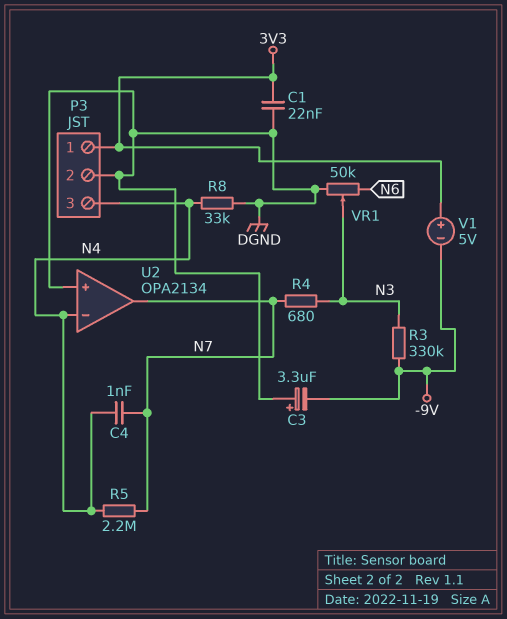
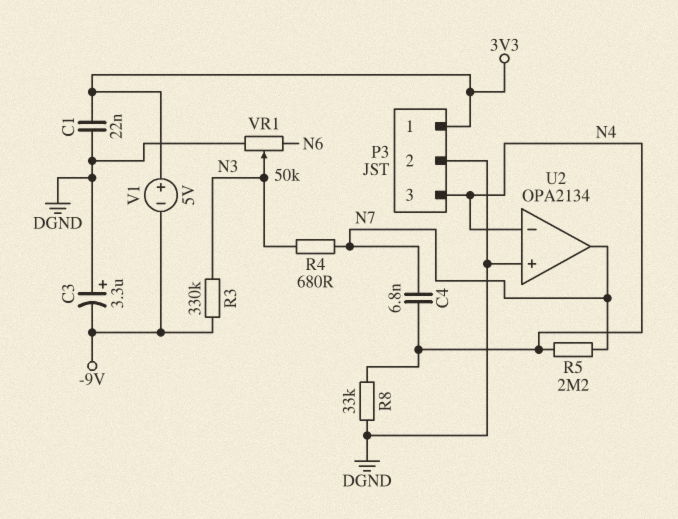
C4: 1nF (N4, N7) -> 6.8nF (N4, N7)

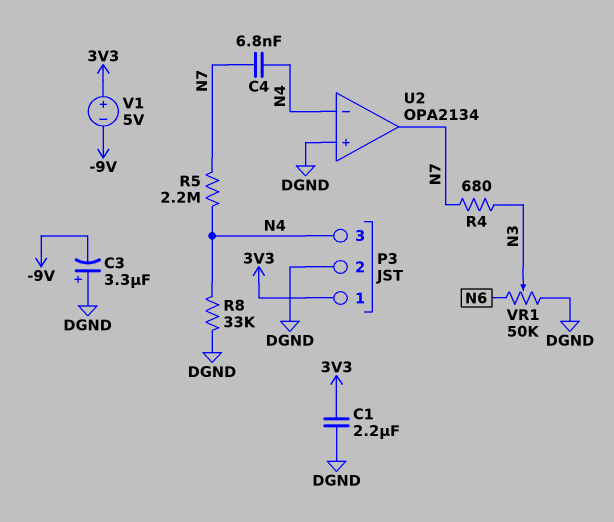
C1: 22nF (3V3, DGND) -> 2.2uF (3V3, DGND)
R3: 330k (-9V, N3) -> none

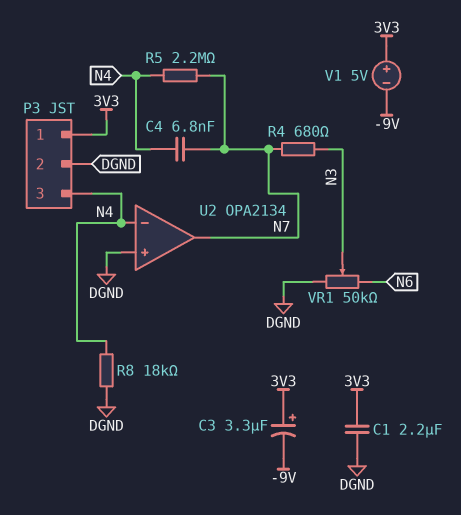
C3: 3.3uF (plus DGND, minus -9V) -> 3.3uF (plus 3V3, minus -9V)
R8: 33k (DGND, N4) -> 18k (DGND, N4)

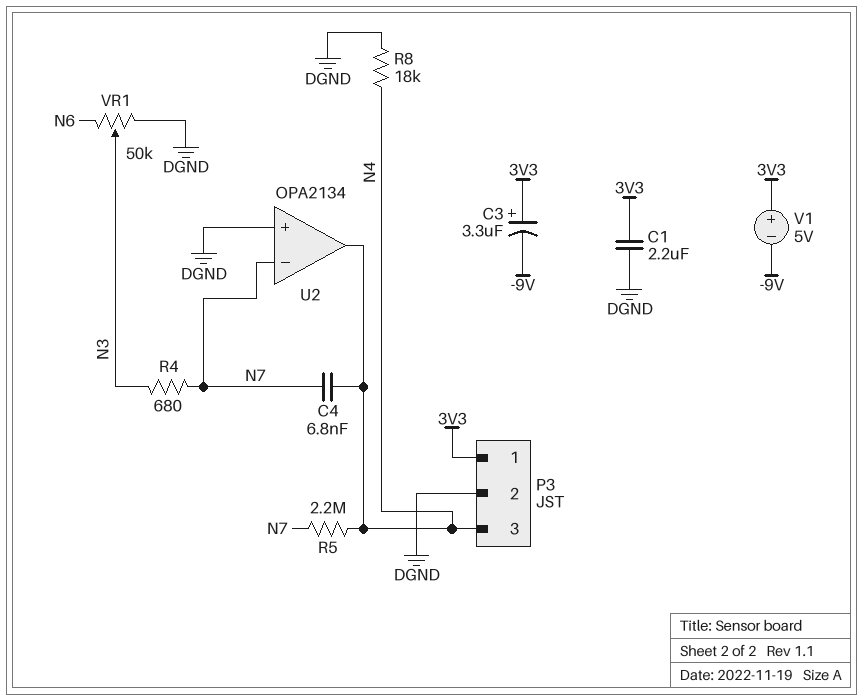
U2 pin in-: N4 -> N7
U2 pin out: N7 -> N4

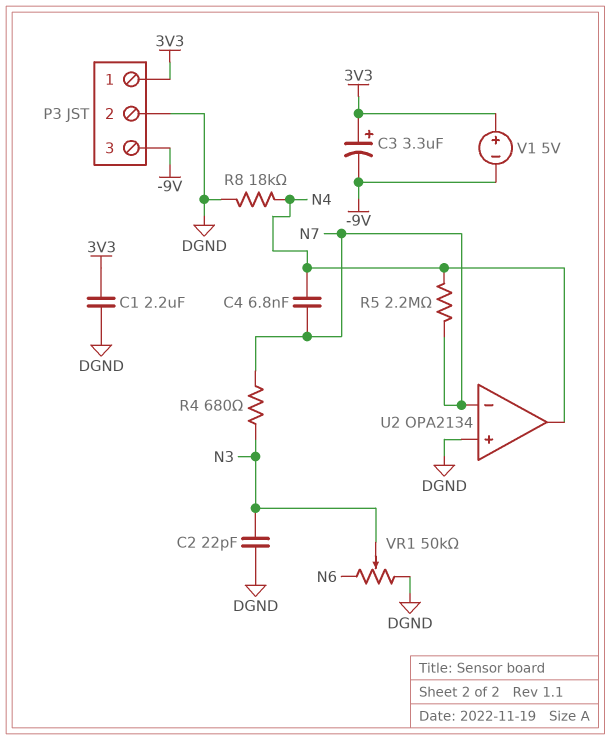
C2: none -> 22pF (DGND, N3)
P3 pin 3: N4 -> -9V

